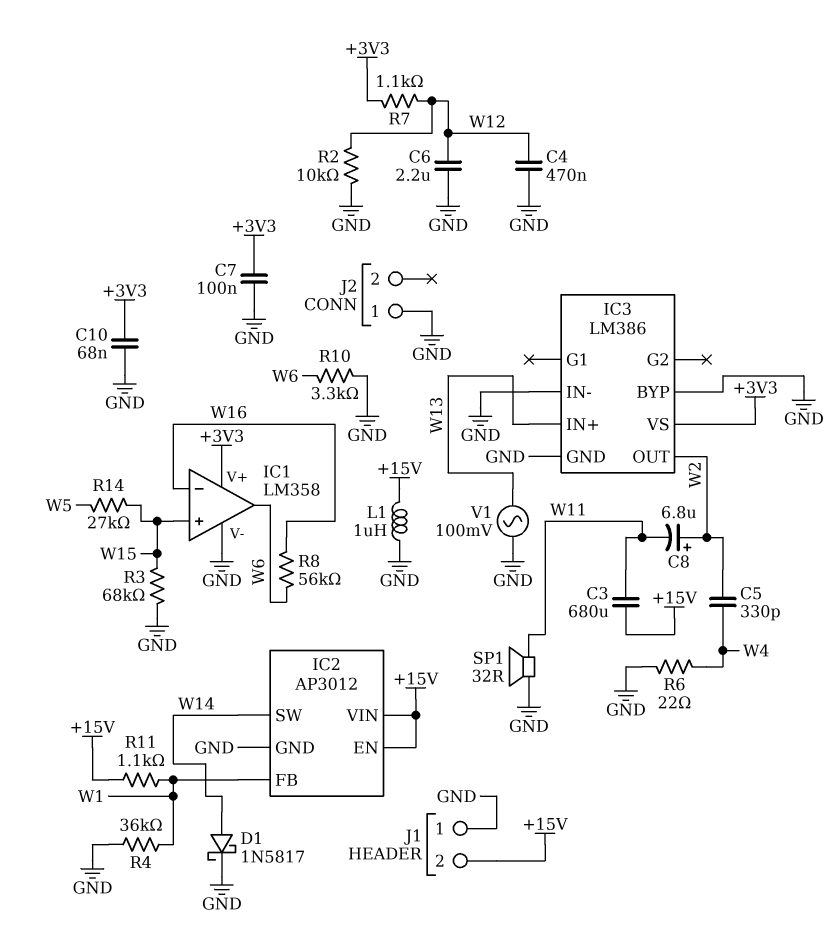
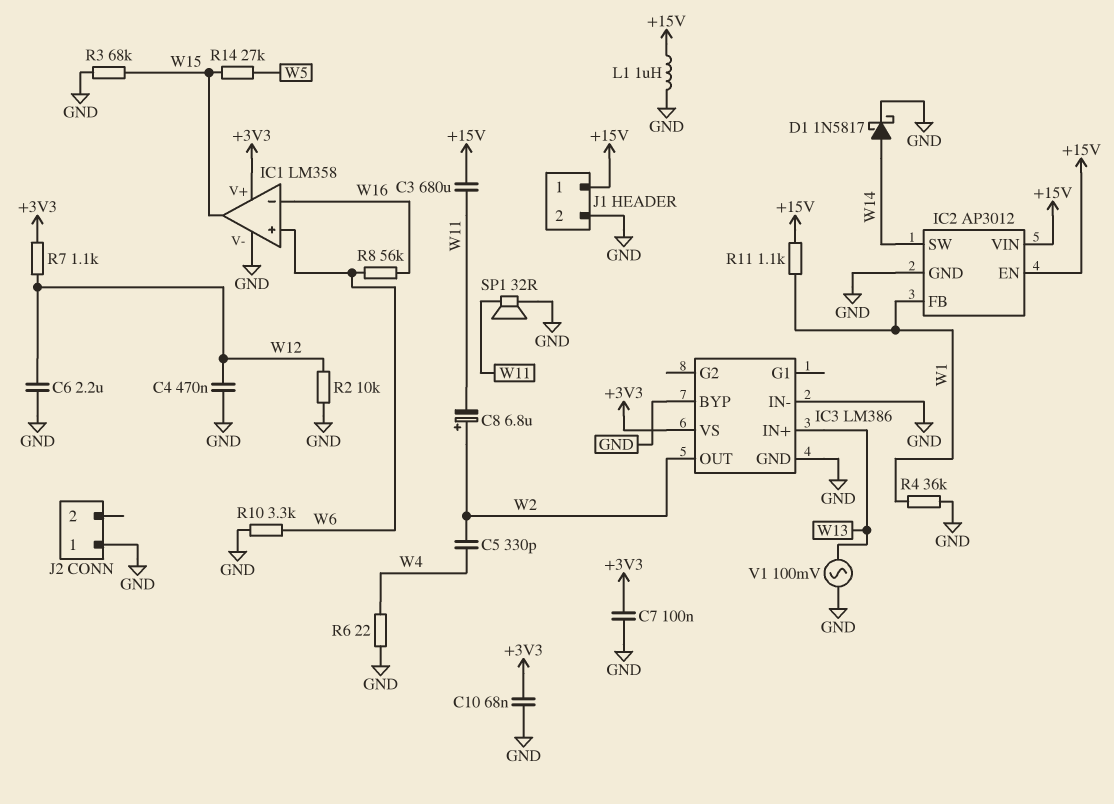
IC1 pin in+: W15 -> W6
IC1 pin out: W6 -> W15
J1 pin 1: GND -> +15V
J1 pin 2: +15V -> GND

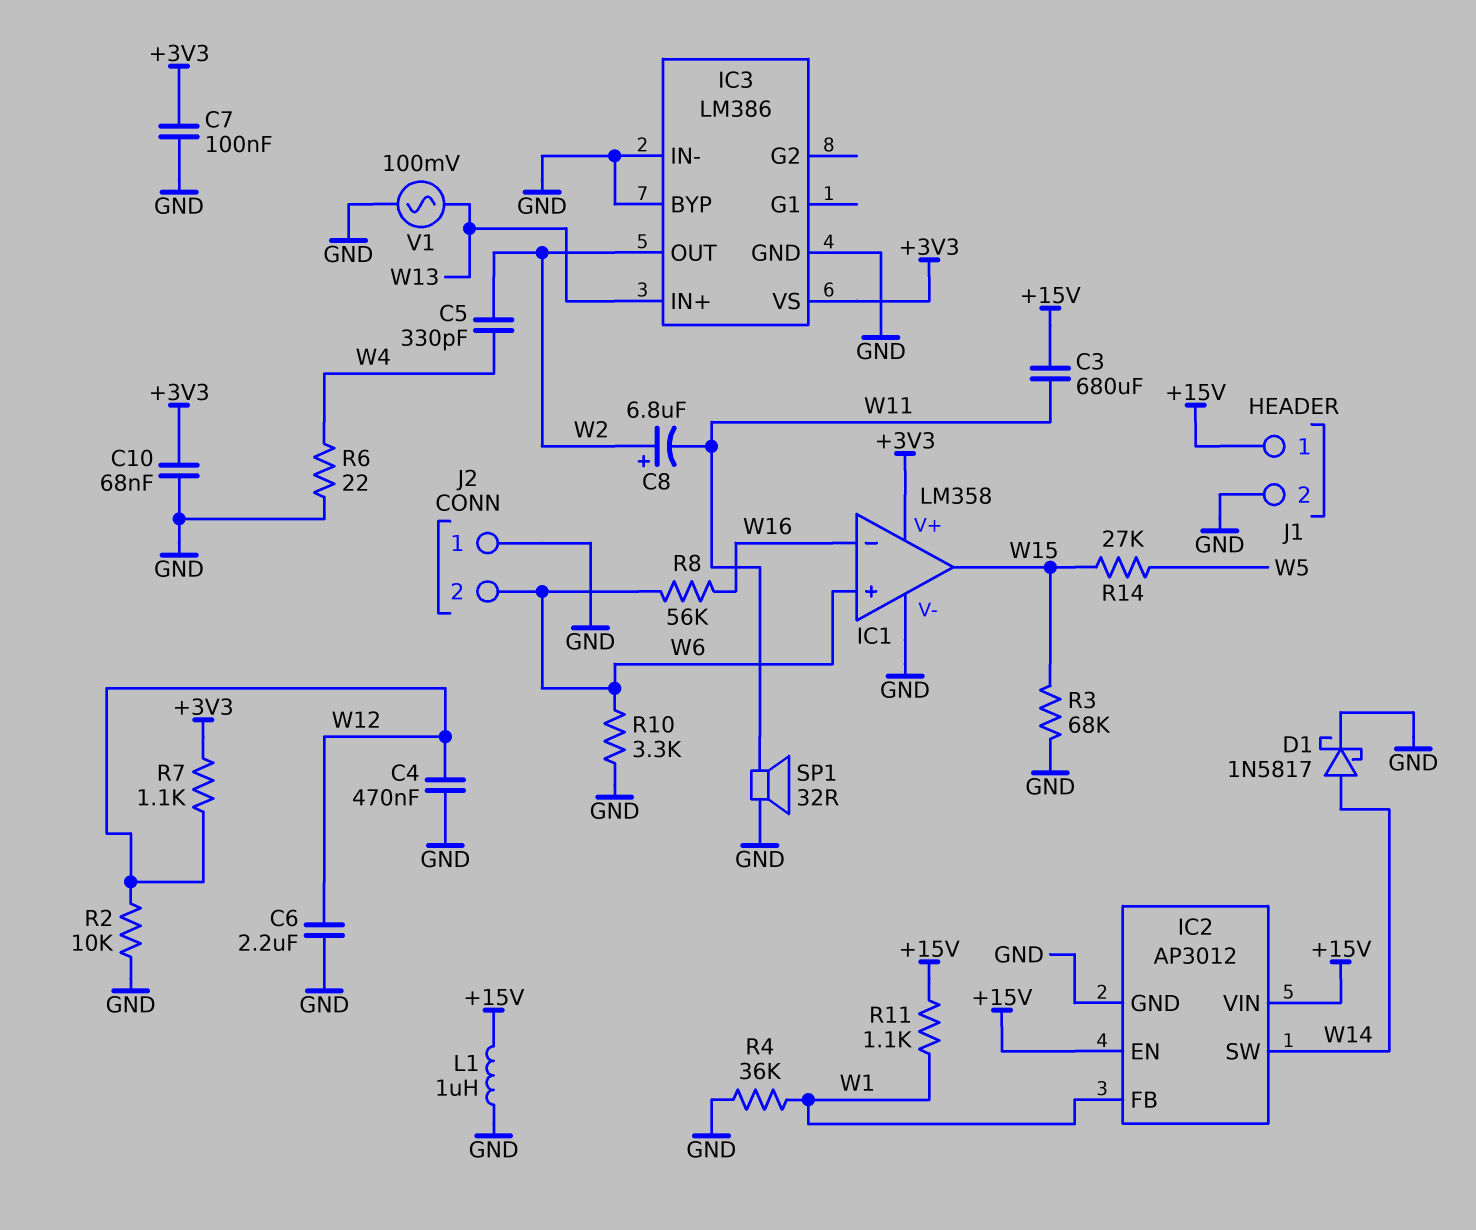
J2 pin 2: none -> W6

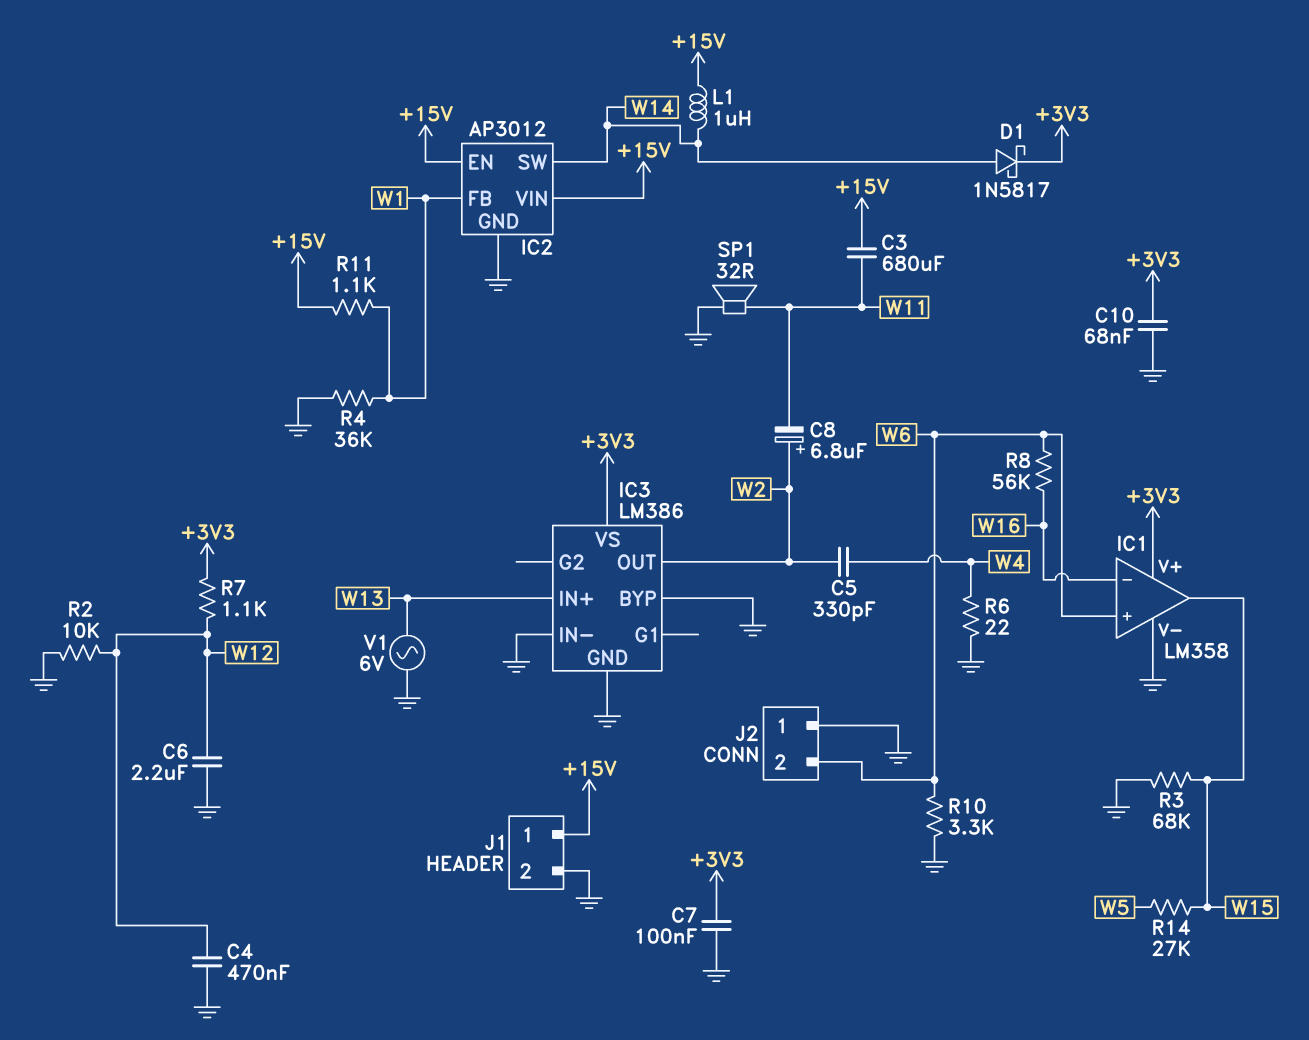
D1: schottky 1N5817 (A W14, K GND) -> schottky 1N5817 (A W14, K +3V3)
L1: 1uH (+15V, GND) -> 1uH (+15V, W14)
V1: AC 100mV (GND, W13) -> AC 6V (GND, W13)

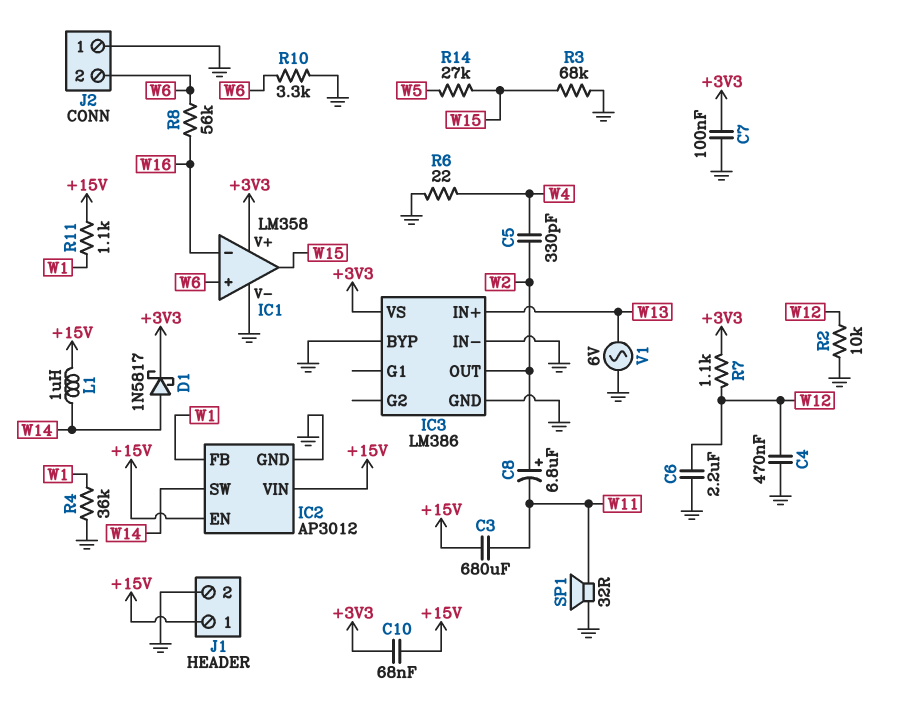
C10: 68nF (+3V3, GND) -> 68nF (+3V3, +15V)

